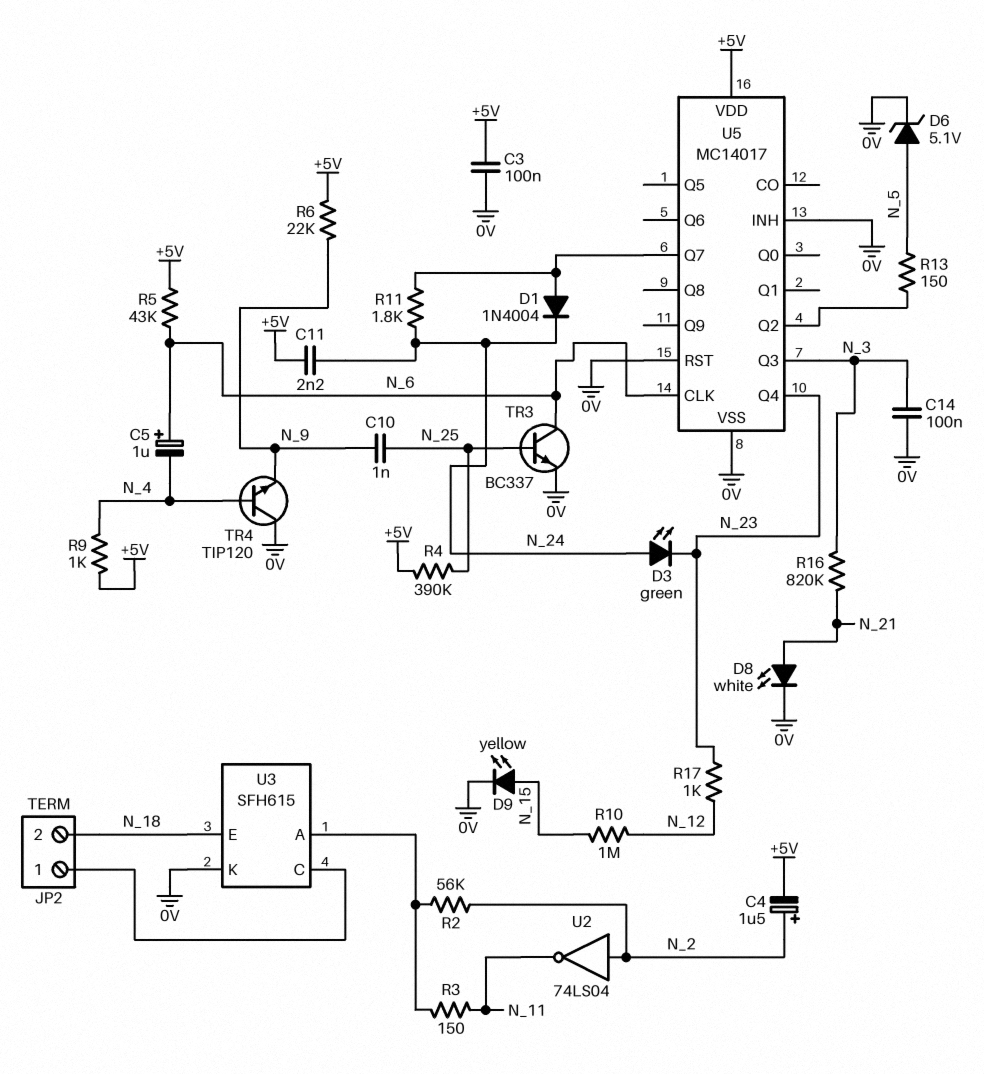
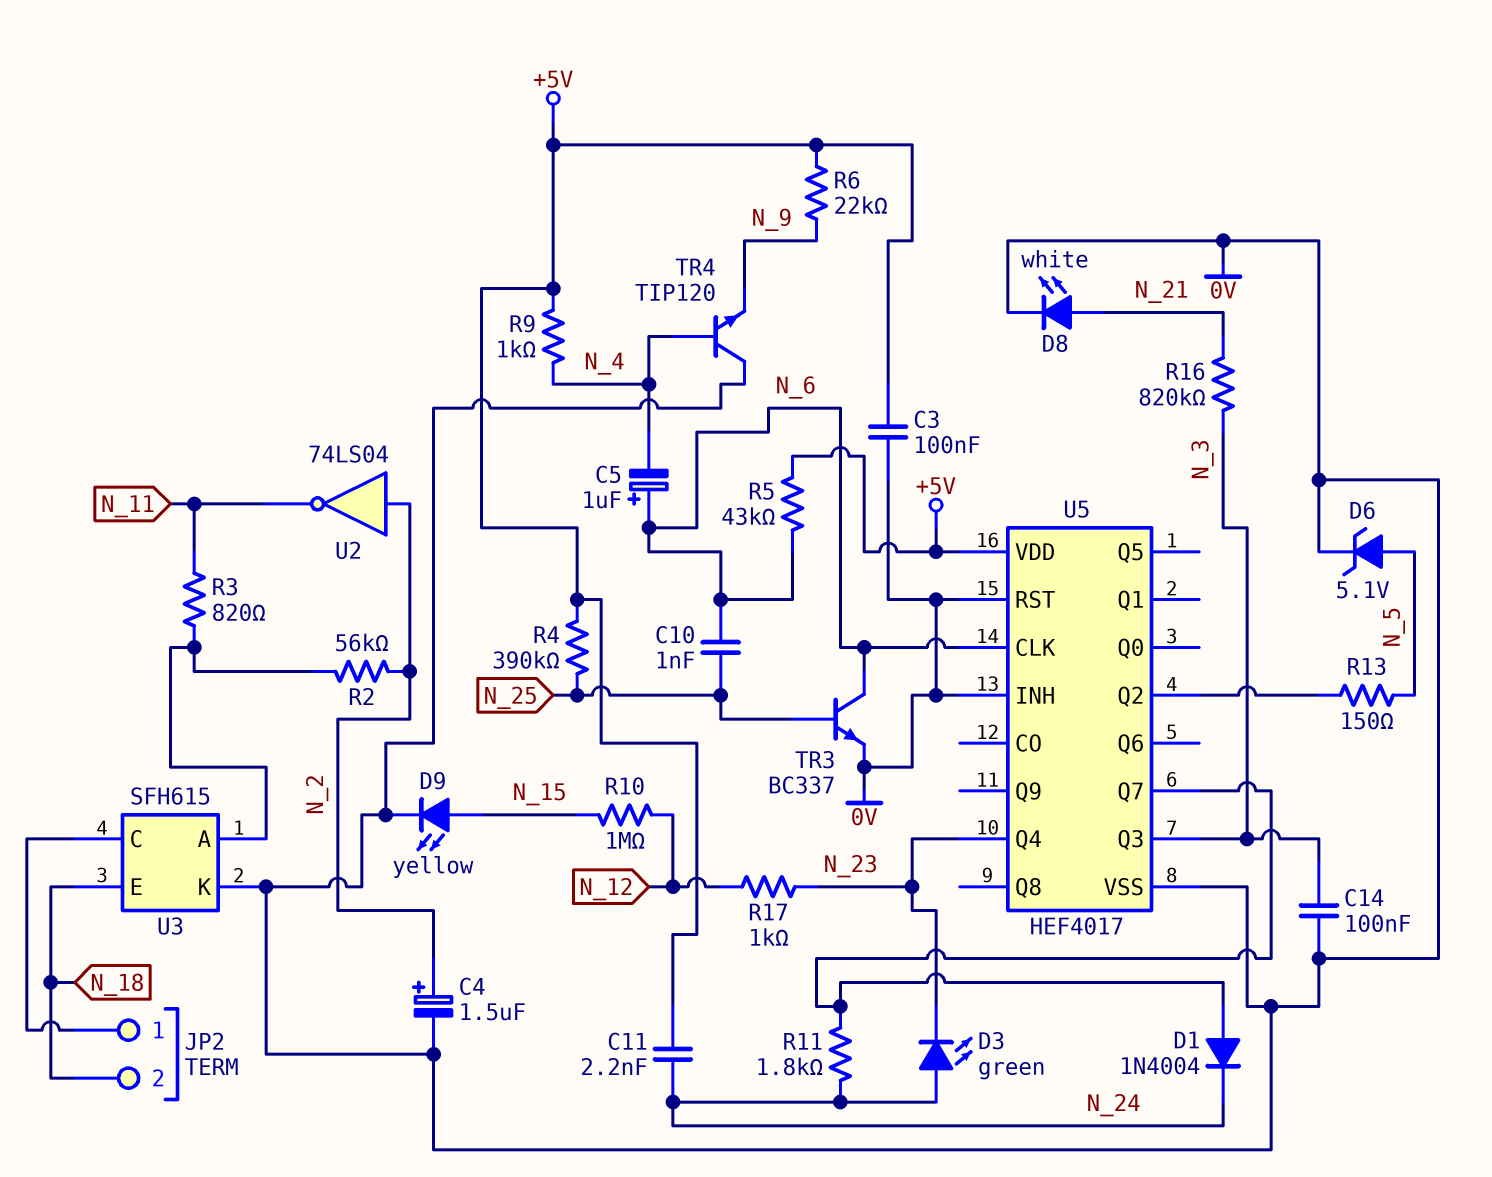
C4: 1.5uF (plus N_2, minus +5V) -> 1.5uF (plus N_2, minus 0V)
C10: 1nF (N_9, N_25) -> 1nF (N_6, N_25)
R3: 150 (N_11, U3/A) -> 820 (N_11, U3/A)
U5: MC14017 -> HEF4017

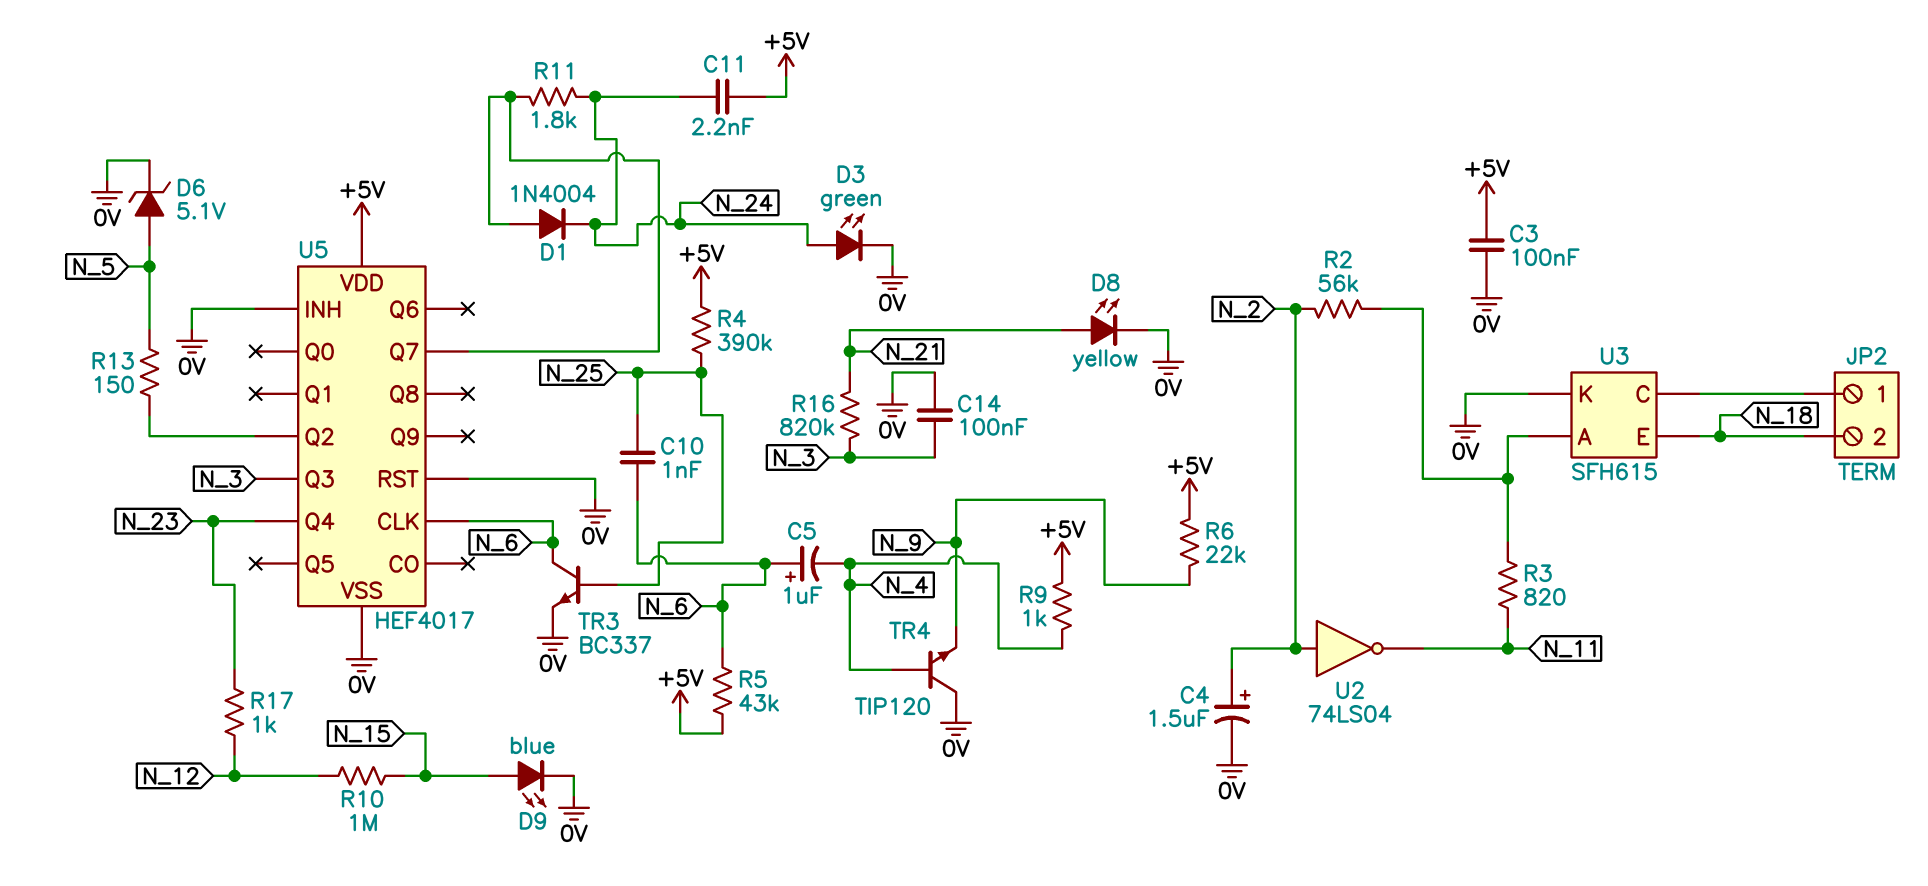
D3: LED green (A N_24, K N_23) -> LED green (A N_24, K 0V)
D8: LED white (A N_21, K 0V) -> LED yellow (A N_21, K 0V)
D9: LED yellow (A N_15, K 0V) -> LED blue (A N_15, K 0V)

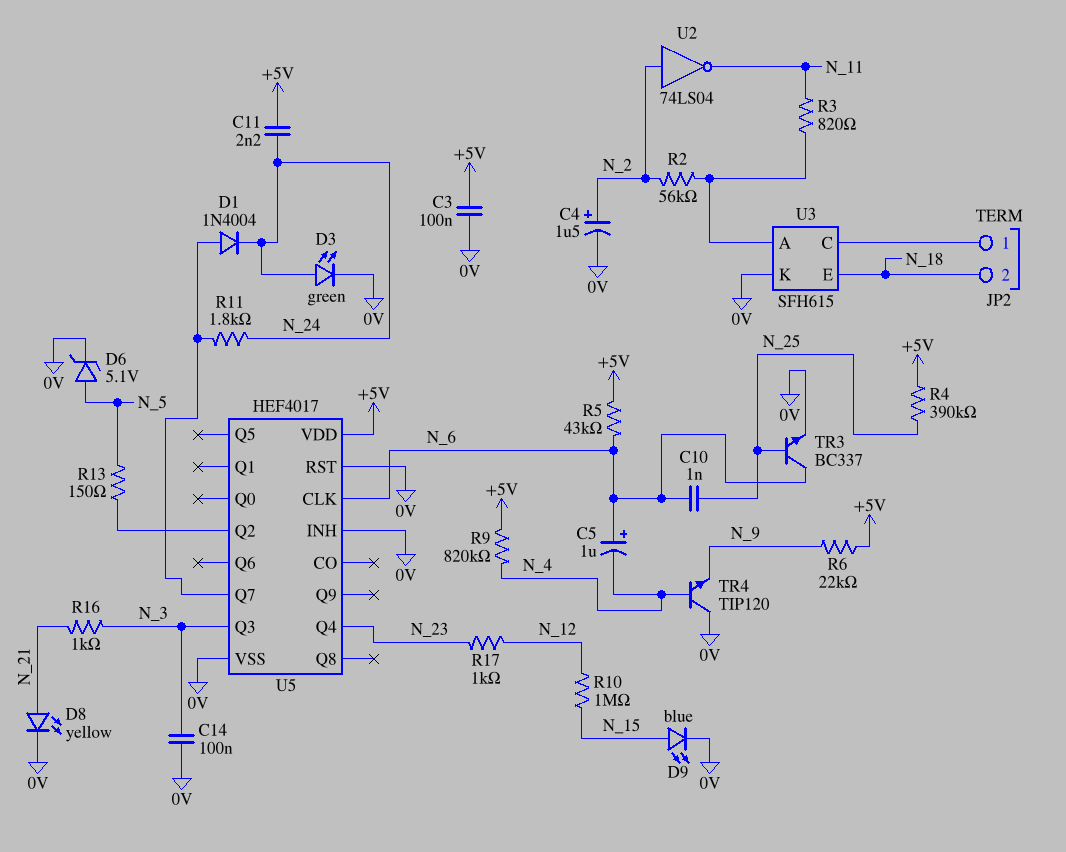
R9: 1k (+5V, N_4) -> 820k (+5V, N_4)
R16: 820k (N_3, N_21) -> 1k (N_3, N_21)

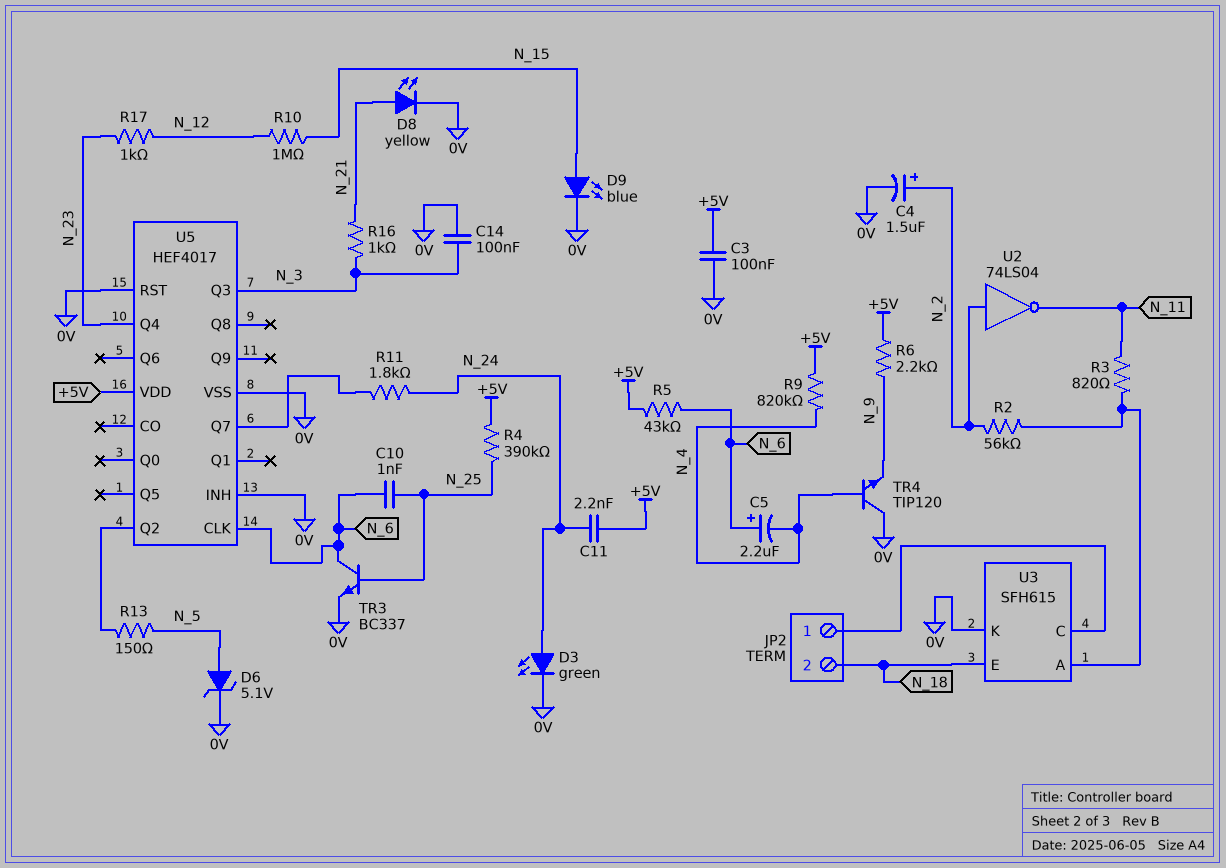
C5: 1uF (plus N_6, minus N_4) -> 2.2uF (plus N_6, minus N_4)
D1: diode 1N4004 (A U5/Q7, K N_24) -> none
R6: 22k (+5V, N_9) -> 2.2k (+5V, N_9)

